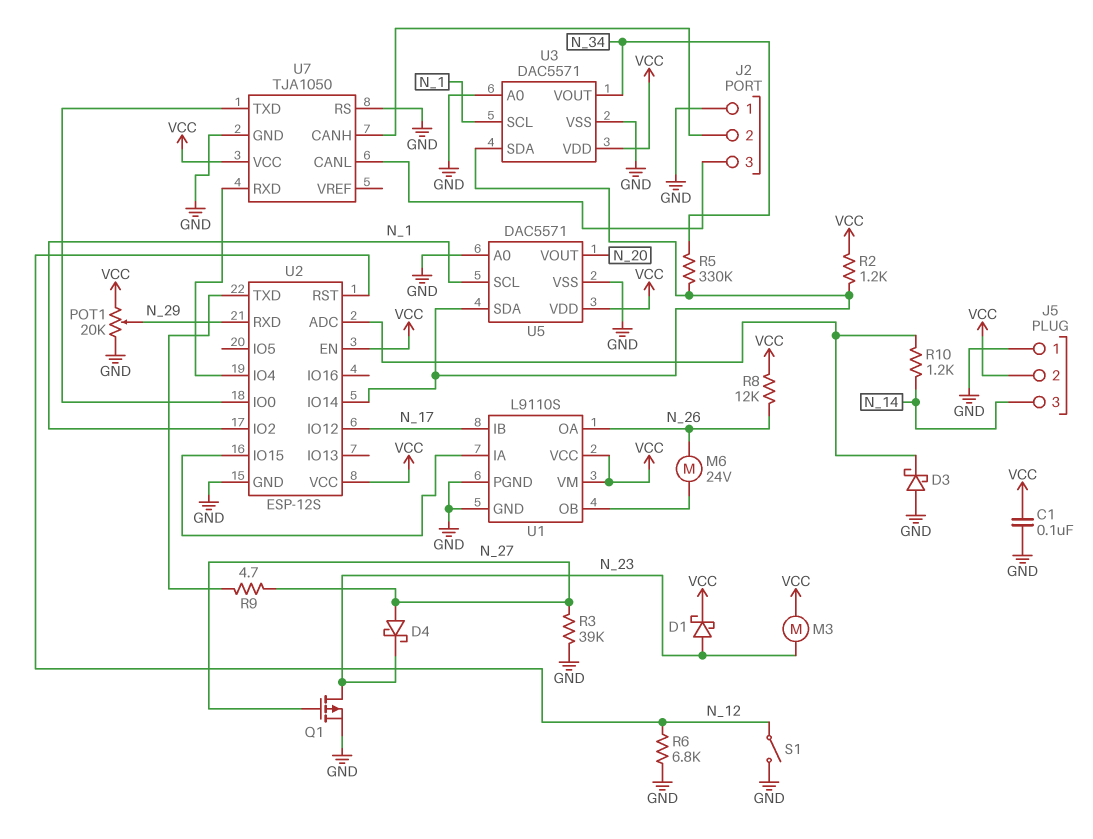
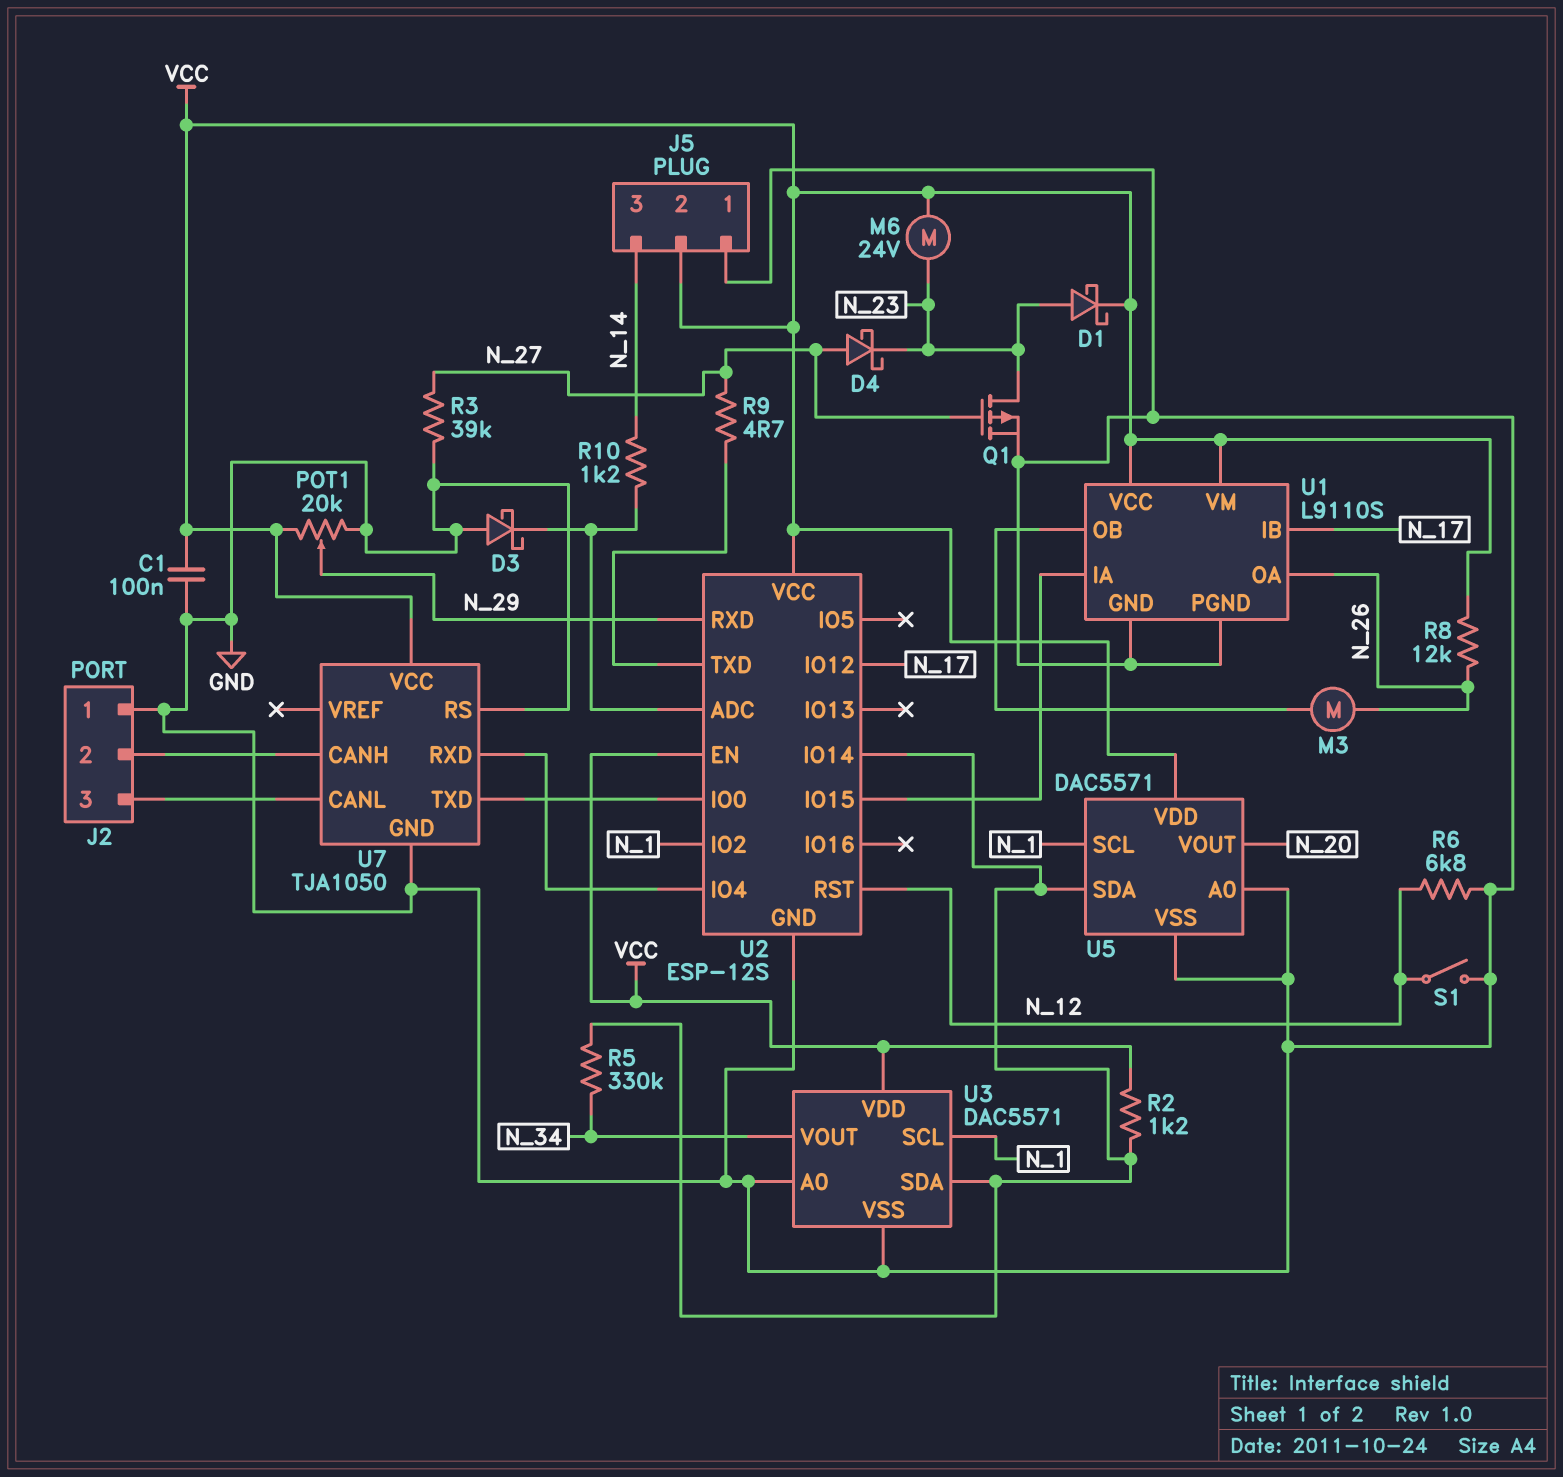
M3: motor (N_23, VCC) -> motor (N_26, U1/OB)
M6: motor 24V (N_26, U1/OB) -> motor 24V (N_23, VCC)

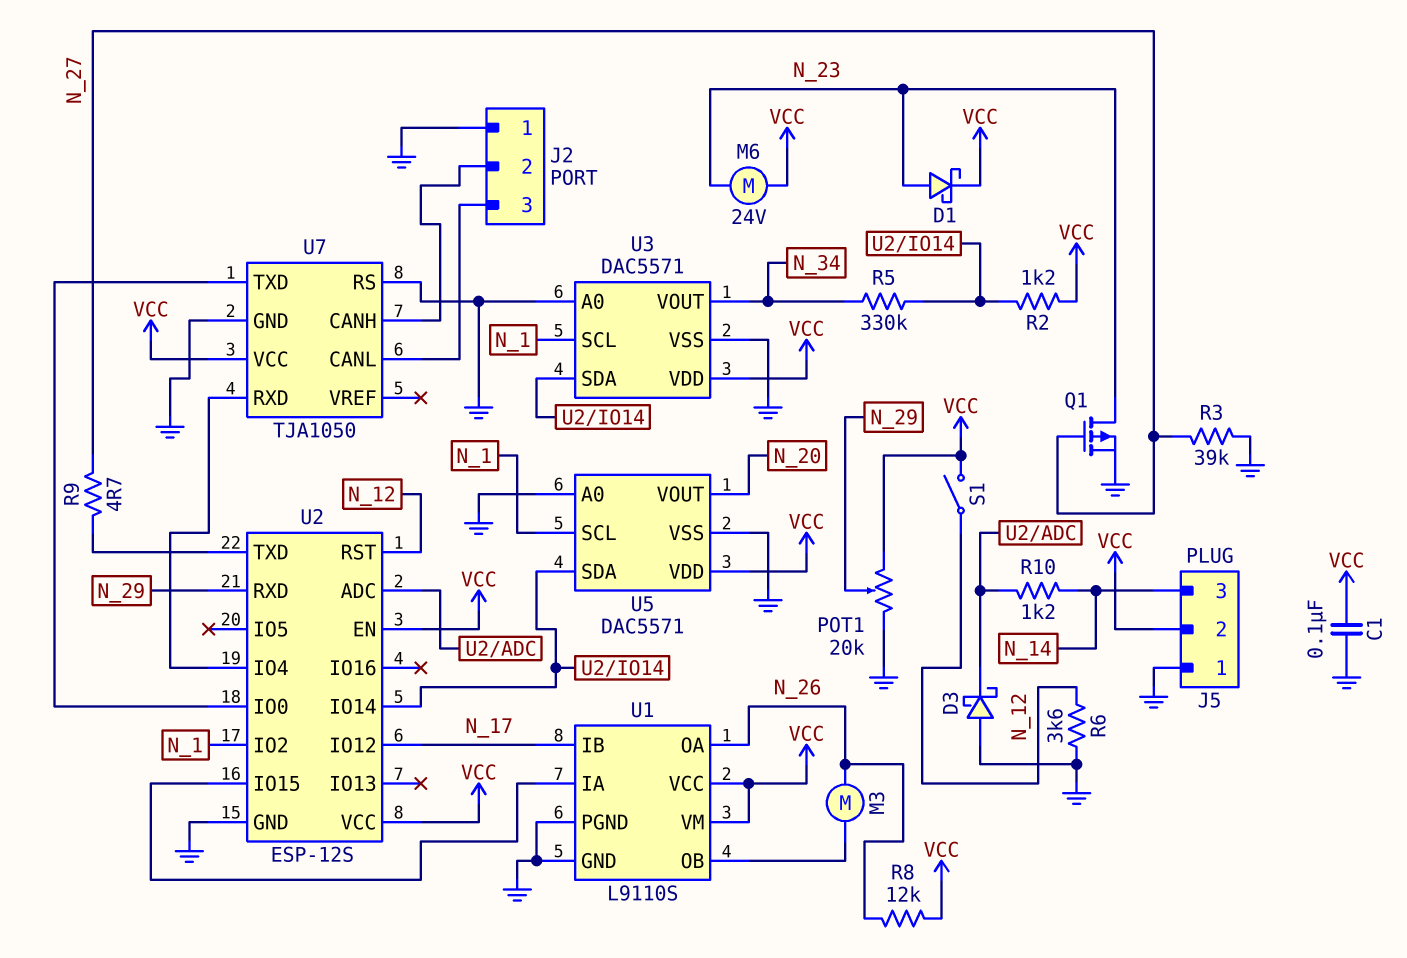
D4: schottky (A N_27, K N_23) -> none
R6: 6.8k (GND, N_12) -> 3.6k (GND, N_12)
S1: switch (GND, N_12) -> switch (N_12, VCC)

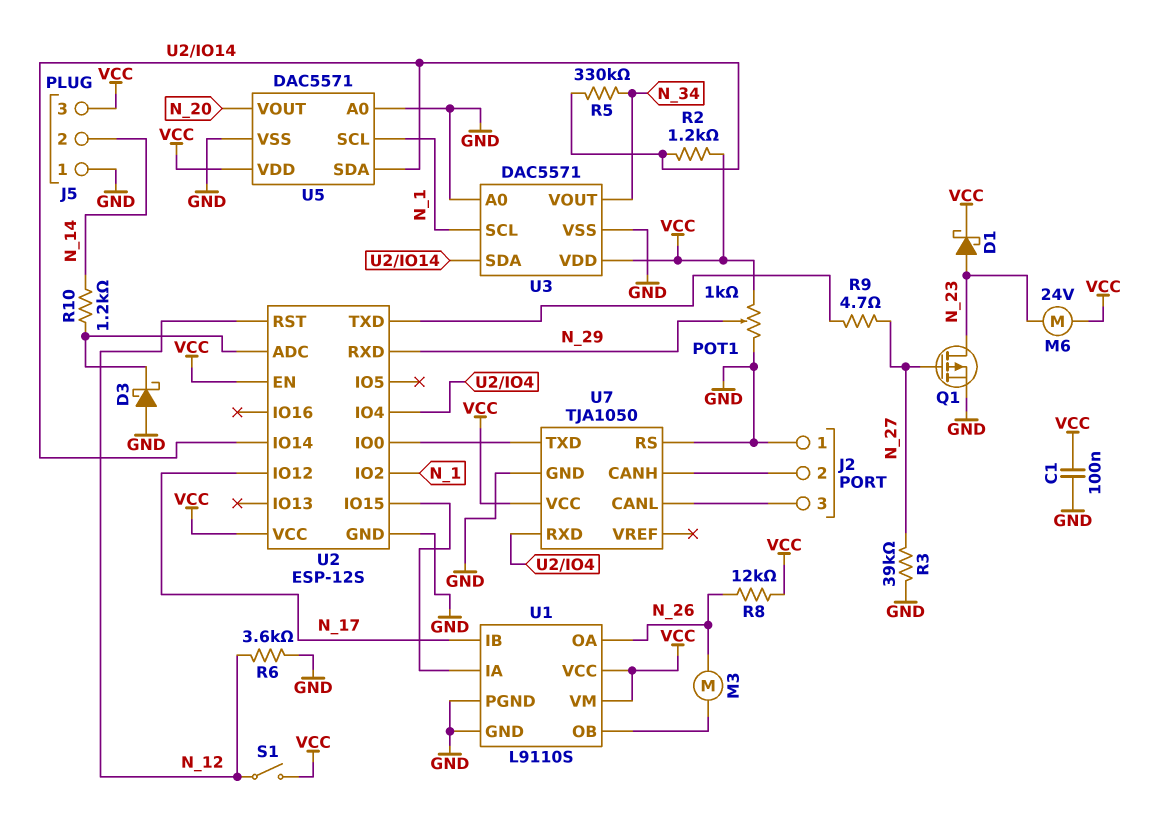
J5 pin 2: VCC -> N_14
J5 pin 3: N_14 -> VCC
POT1: 20k (GND, VCC, wiper N_29) -> 1k (GND, VCC, wiper N_29)

